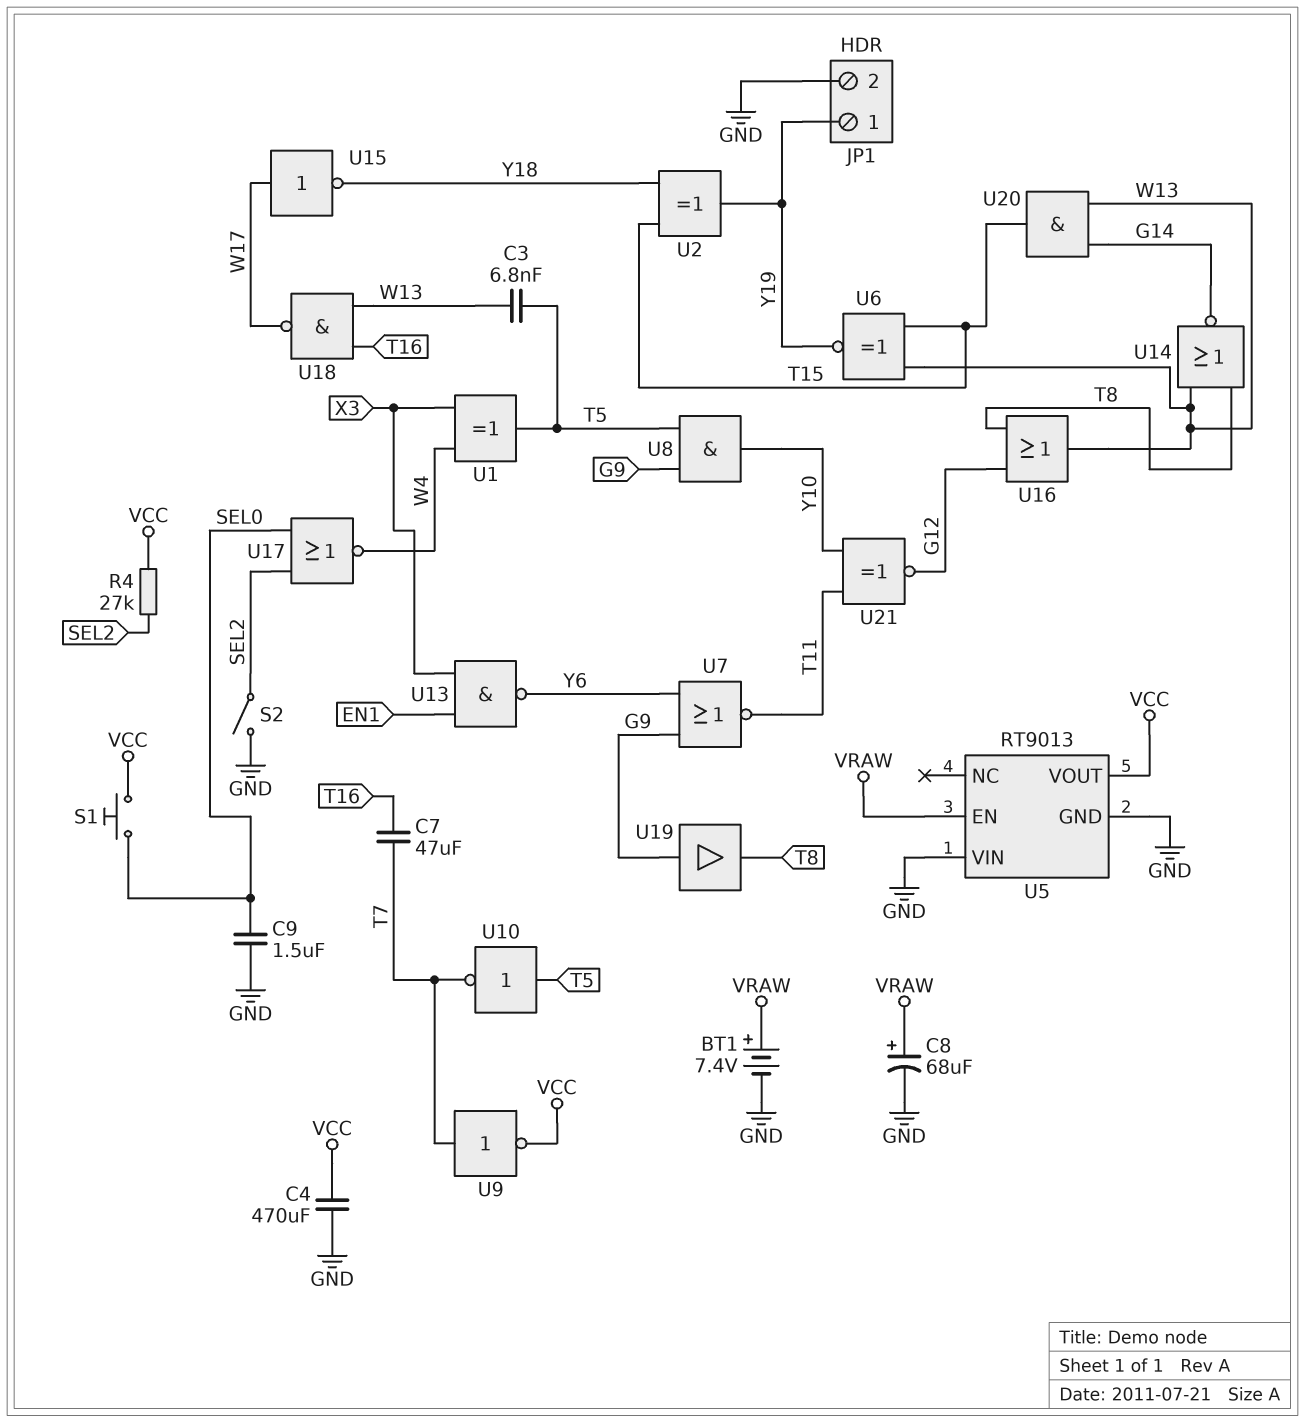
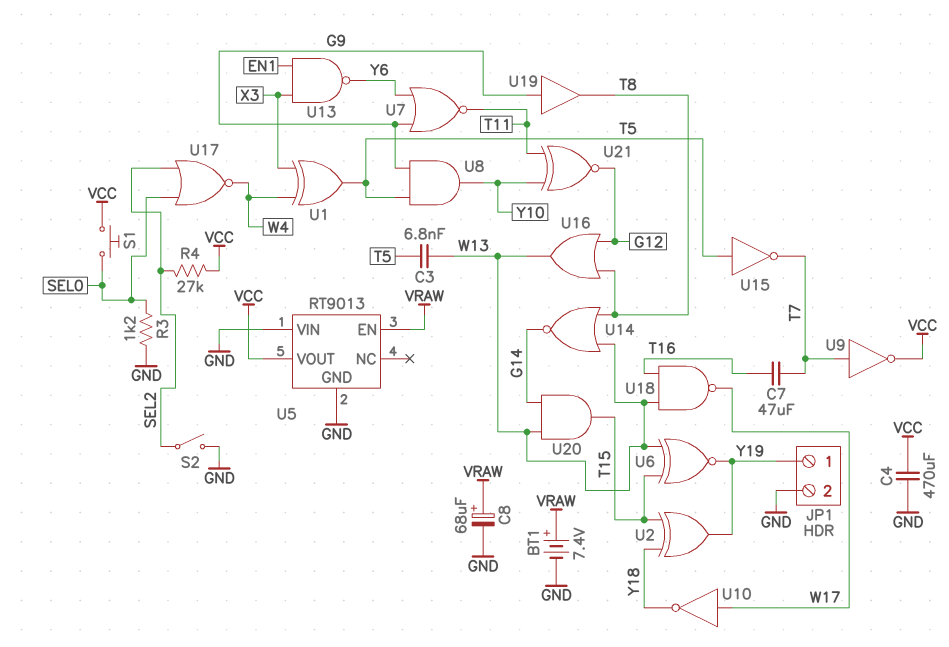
C9: 1.5uF (GND, SEL0) -> none
R3: none -> 1.2k (GND, SEL0)
U10: NOT (in T5, out T7) -> NOT (in W17, out Y18)
U15: NOT (in W17, out Y18) -> NOT (in T5, out T7)

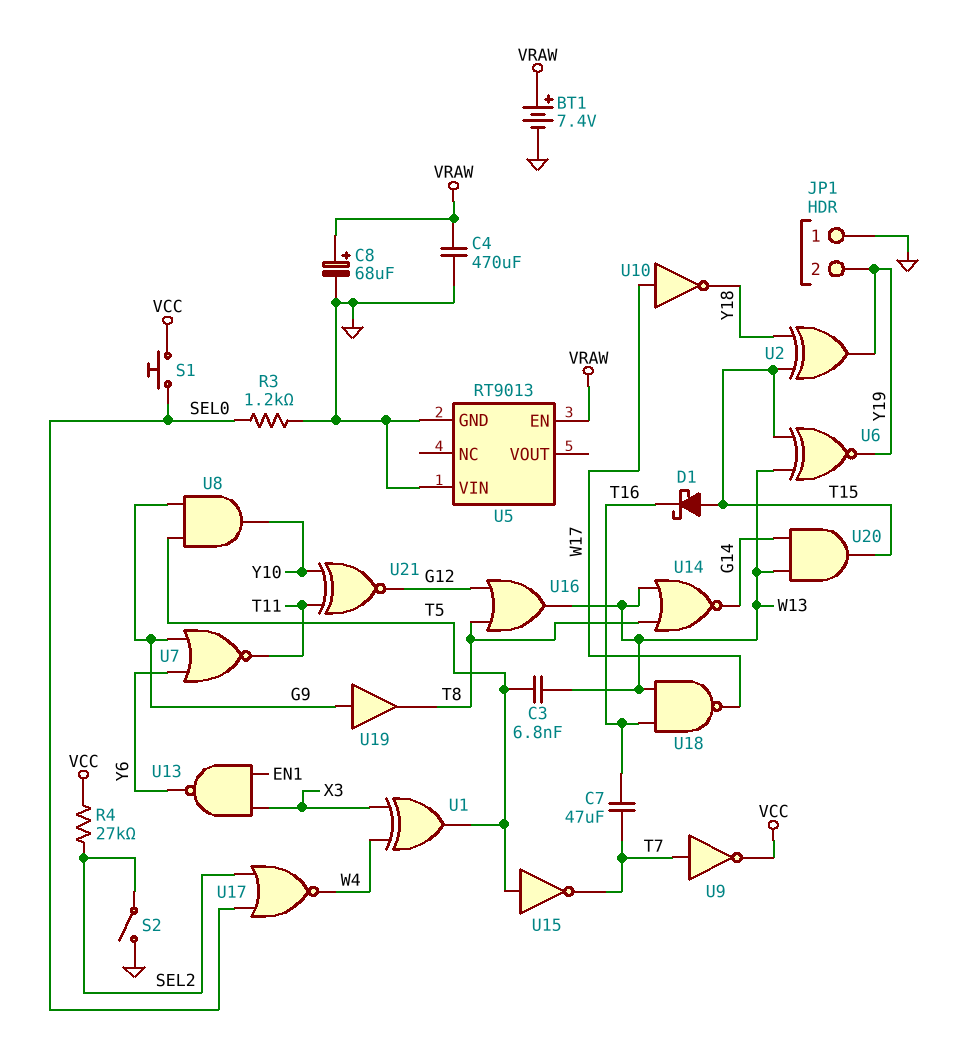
C4: 470uF (GND, VCC) -> 470uF (GND, VRAW)
D1: none -> schottky (A T15, K T16)
JP1 pin 1: Y19 -> GND
JP1 pin 2: GND -> Y19
U5 pin VOUT: VCC -> none

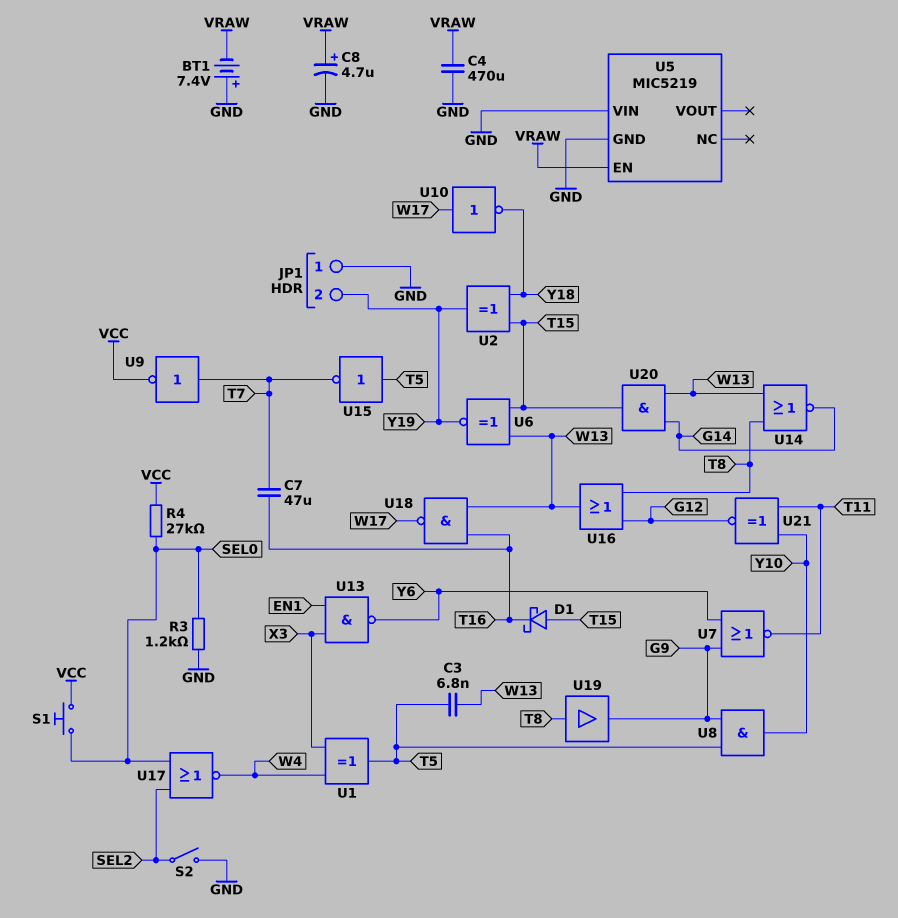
BT1: 7.4V (plus VRAW, minus GND) -> 7.4V (plus GND, minus VRAW)
C8: 68uF (plus VRAW, minus GND) -> 4.7uF (plus VRAW, minus GND)
R4: 27k (SEL2, VCC) -> 27k (SEL0, VCC)
U5: RT9013 -> MIC5219
U19: buffer (in G9, out T8) -> buffer (in T8, out G9)

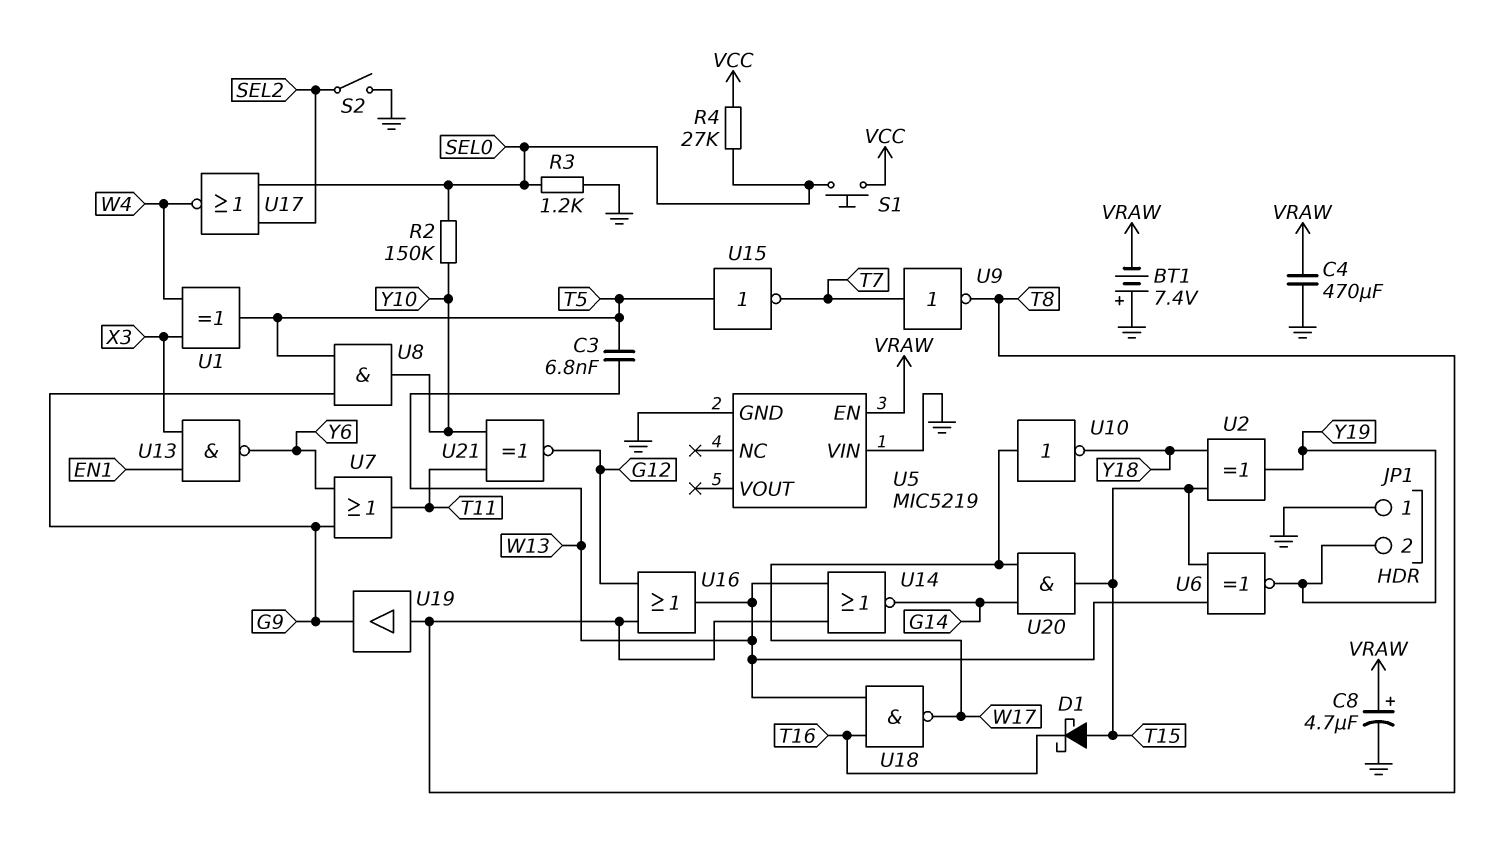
C7: 47uF (T7, T16) -> none
R2: none -> 150k (SEL0, Y10)
U7: NOR (in G9, in Y6, out T11) -> OR (in G9, in Y6, out T11)
U9: NOT (in T7, out VCC) -> NOT (in T7, out T8)
U20: AND (in G14, in W13, out T15) -> AND (in G14, in W17, out T15)

